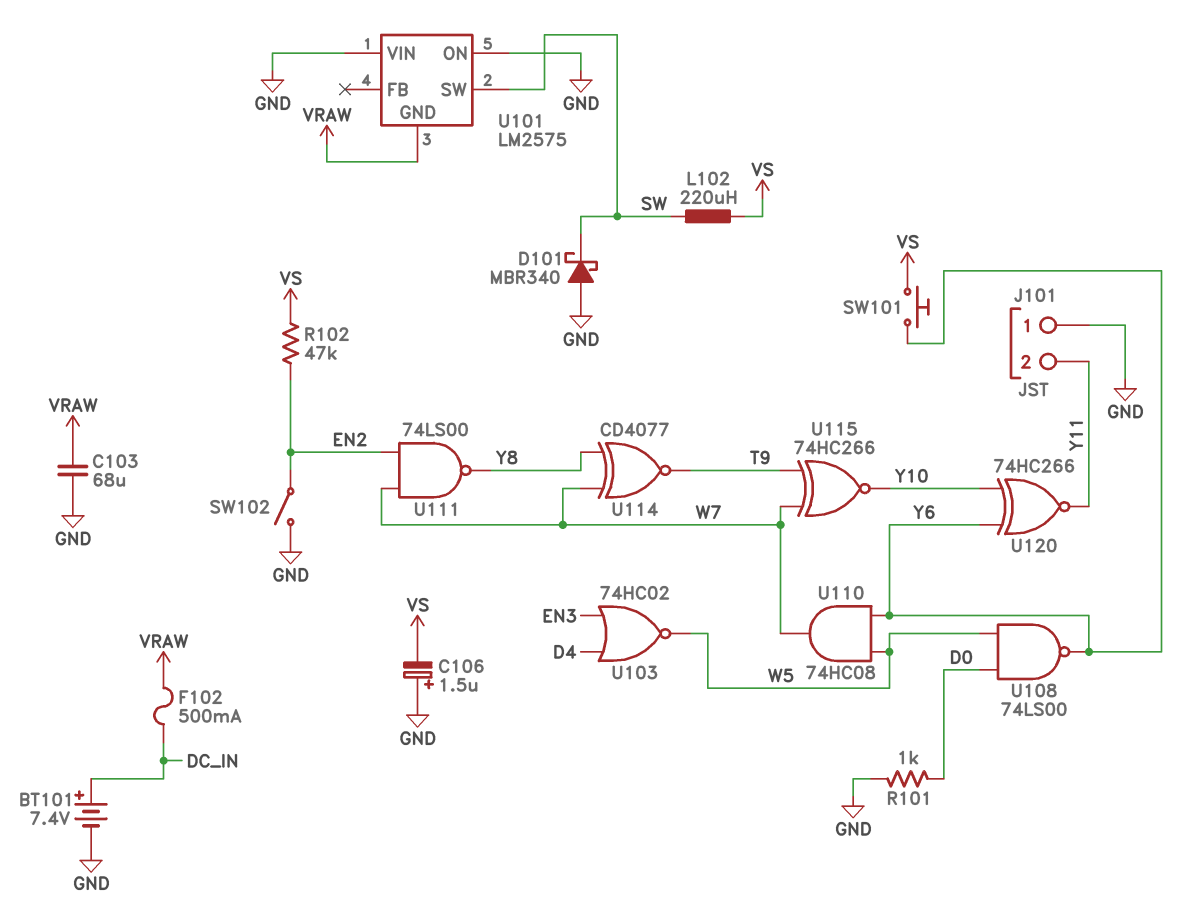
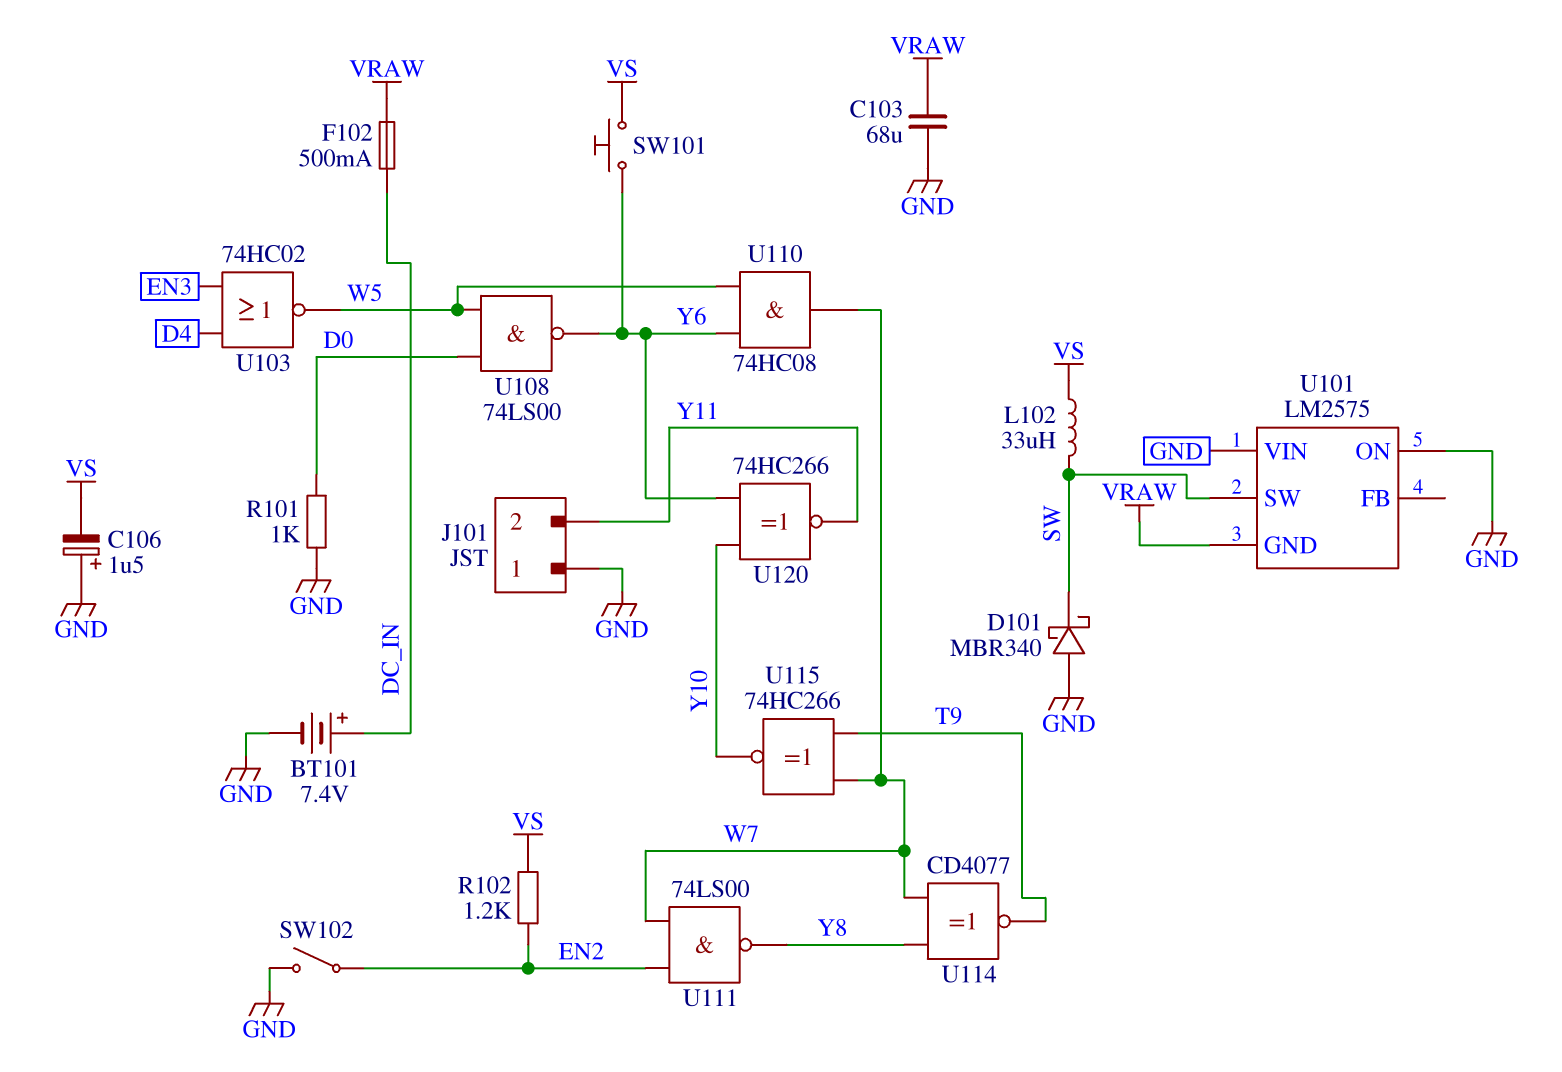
L102: 220uH (SW, VS) -> 33uH (SW, VS)
R102: 47k (EN2, VS) -> 1.2k (EN2, VS)

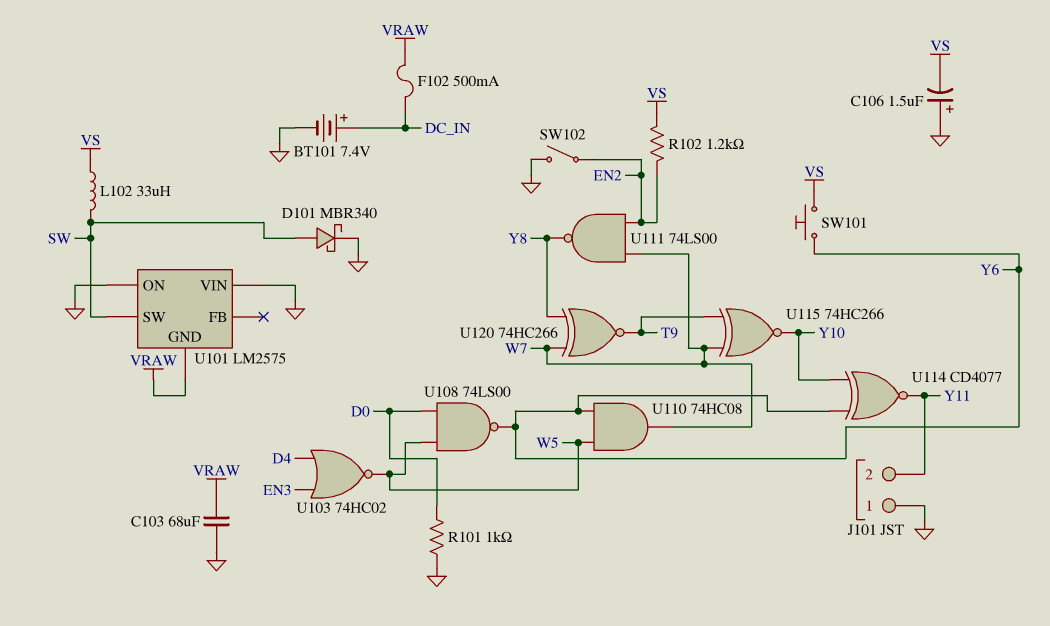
D101: schottky MBR340 (A GND, K SW) -> schottky MBR340 (A SW, K GND)
U114: XNOR CD4077 (in W7, in Y8, out T9) -> XNOR CD4077 (in Y6, in Y10, out Y11)
U120: XNOR 74HC266 (in Y6, in Y10, out Y11) -> XNOR 74HC266 (in W7, in Y8, out T9)

